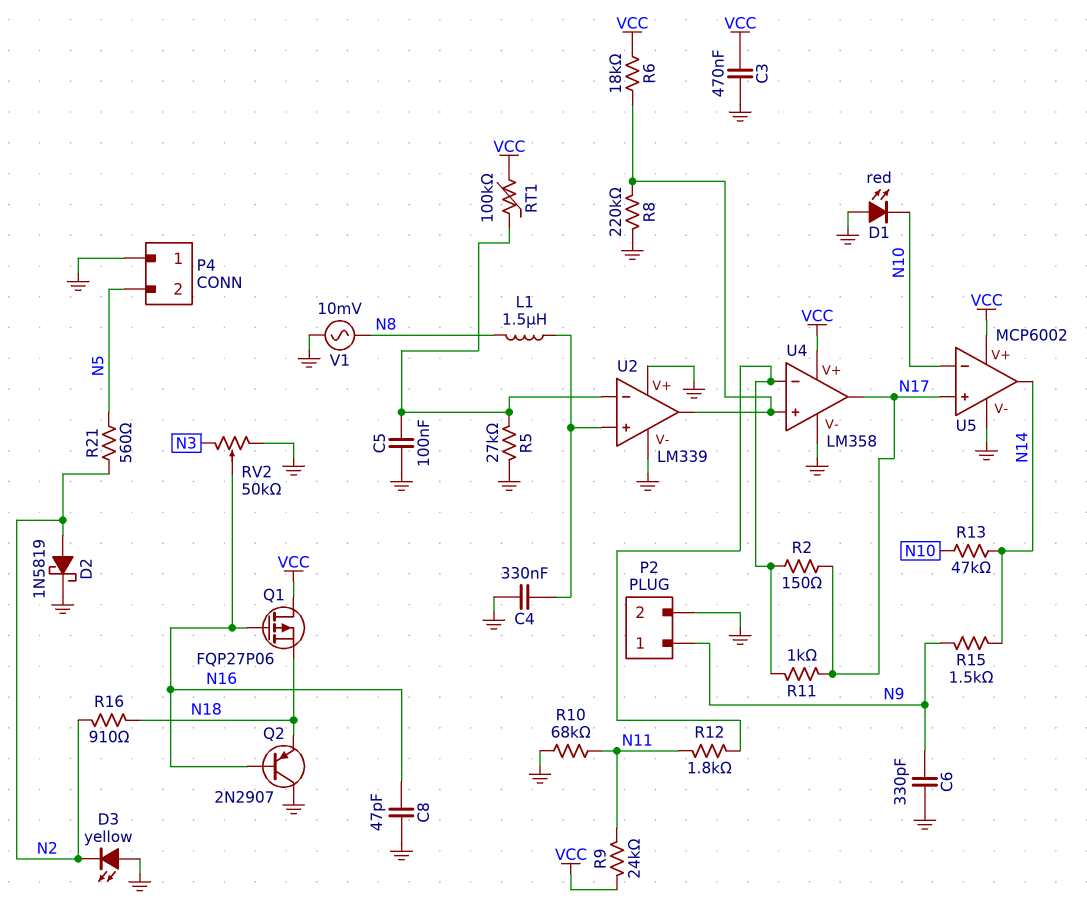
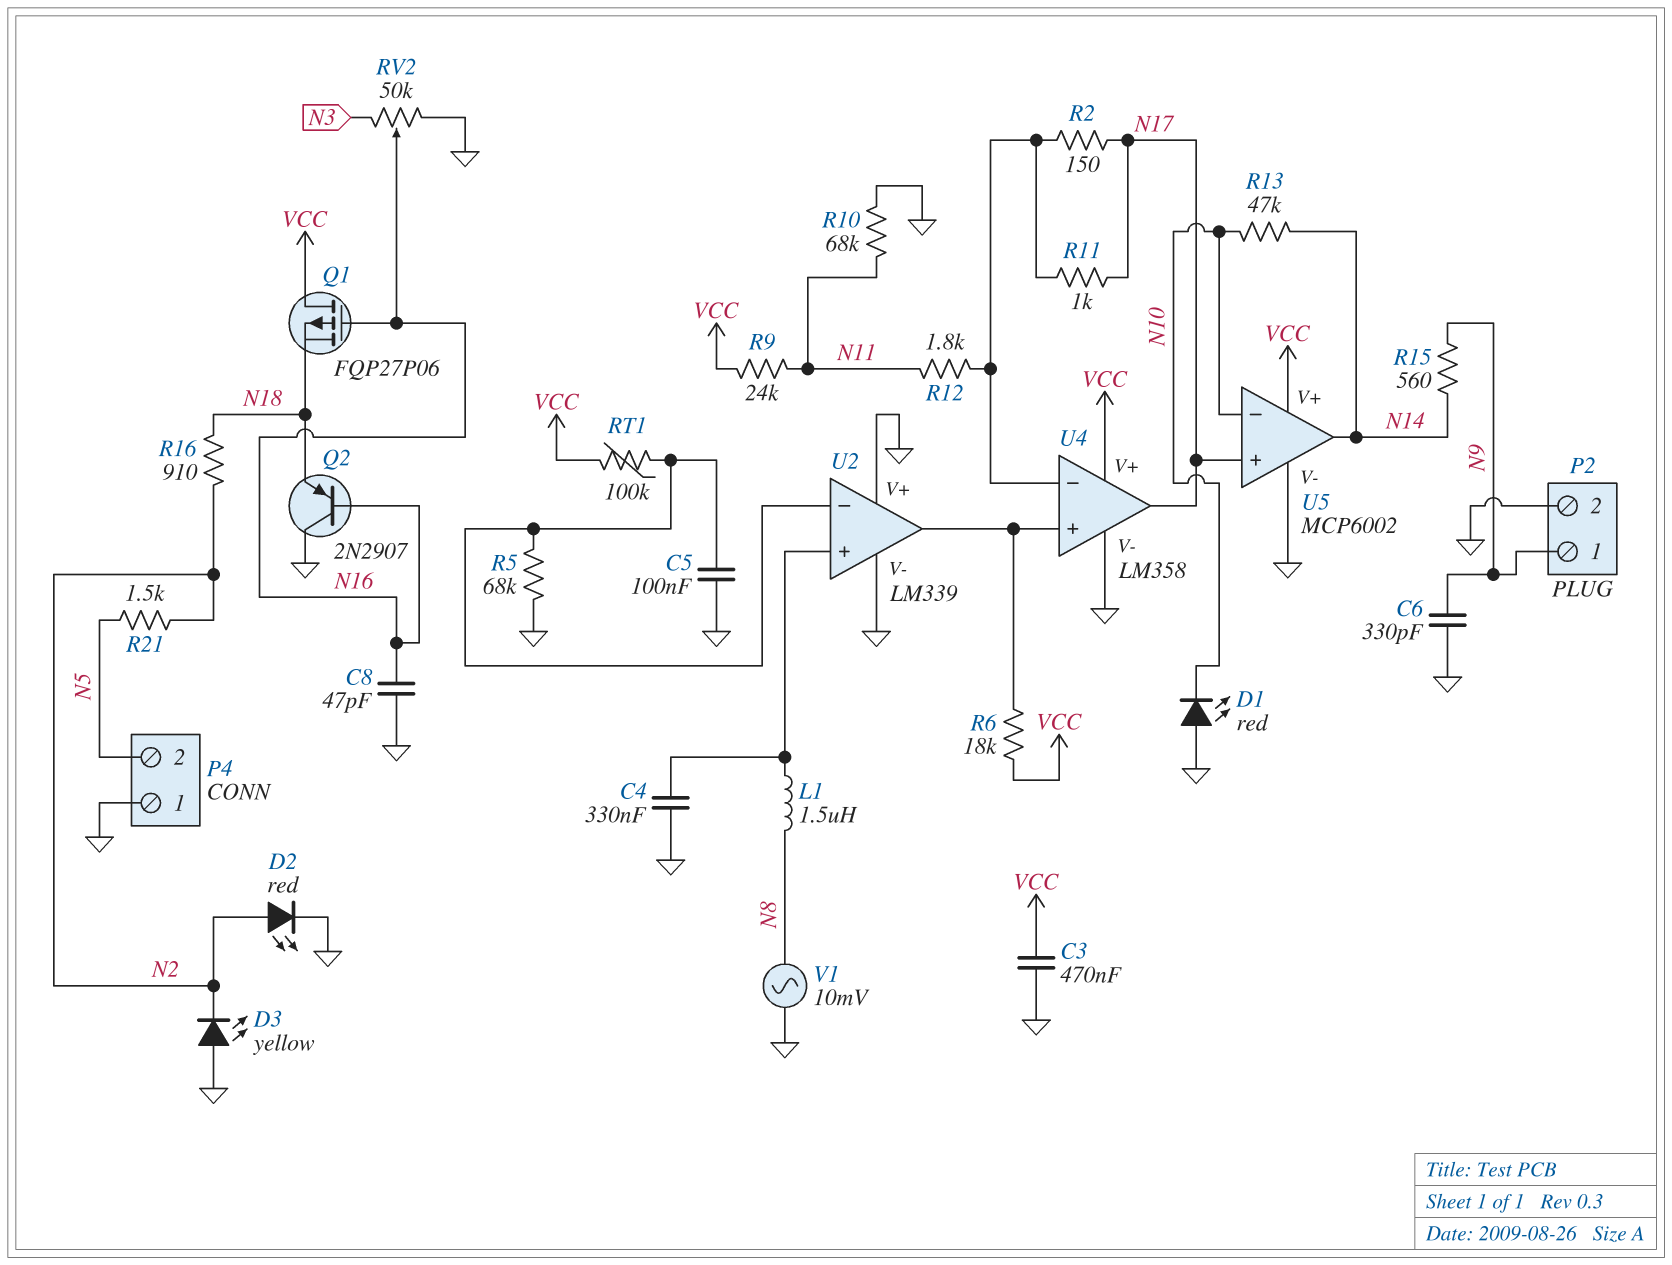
D2: schottky 1N5819 (A N2, K GND) -> LED red (A N2, K GND)
R5: 27k (GND, U2/in-) -> 68k (GND, U2/in-)
R8: 220k (GND, U2/out) -> none
R15: 1.5k (N9, N14) -> 560 (N9, N14)
R21: 560 (N2, N5) -> 1.5k (N2, N5)

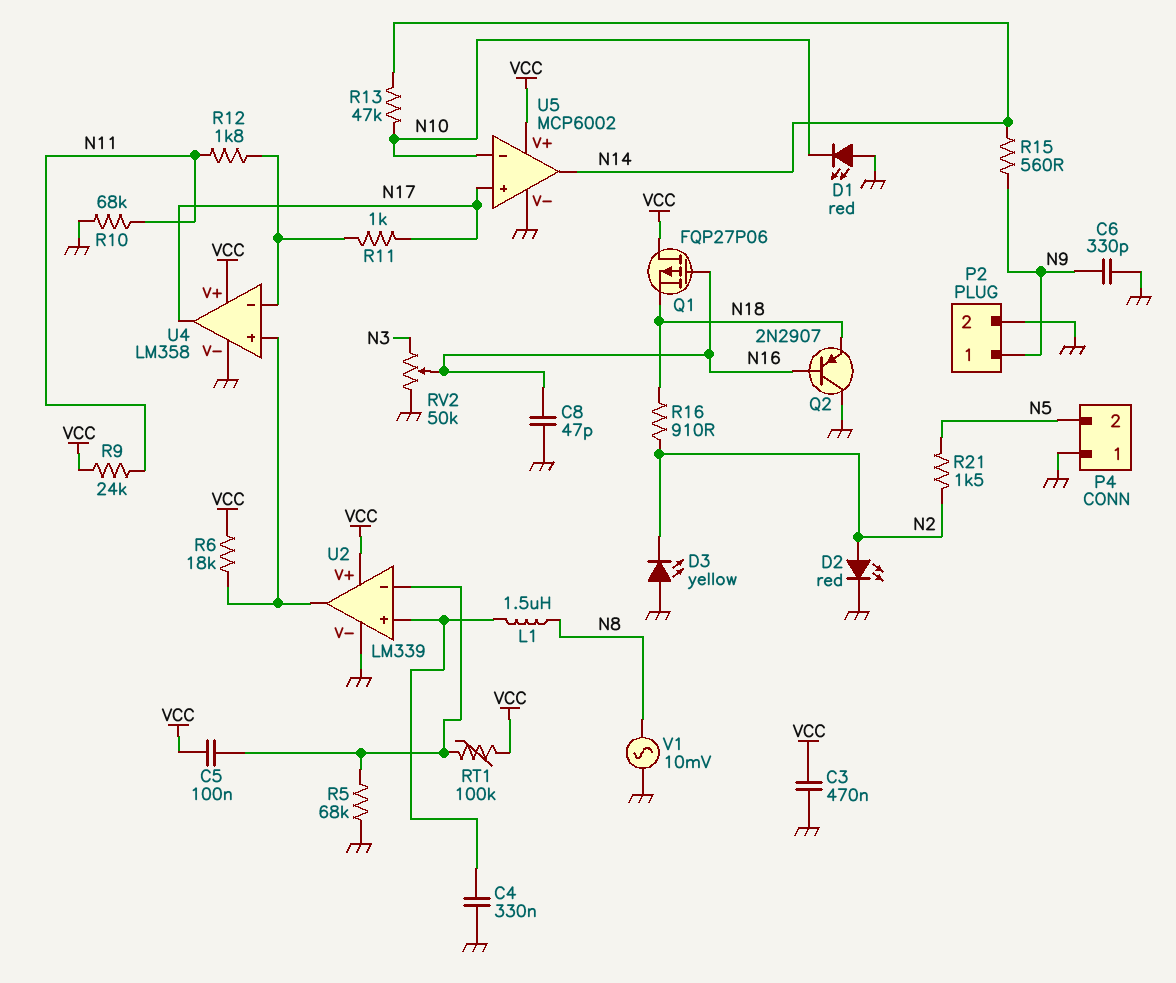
C5: 100nF (GND, U2/in-) -> 100nF (U2/in-, VCC)
R2: 150 (N17, U4/in-) -> none
U2 pin V+: GND -> VCC

